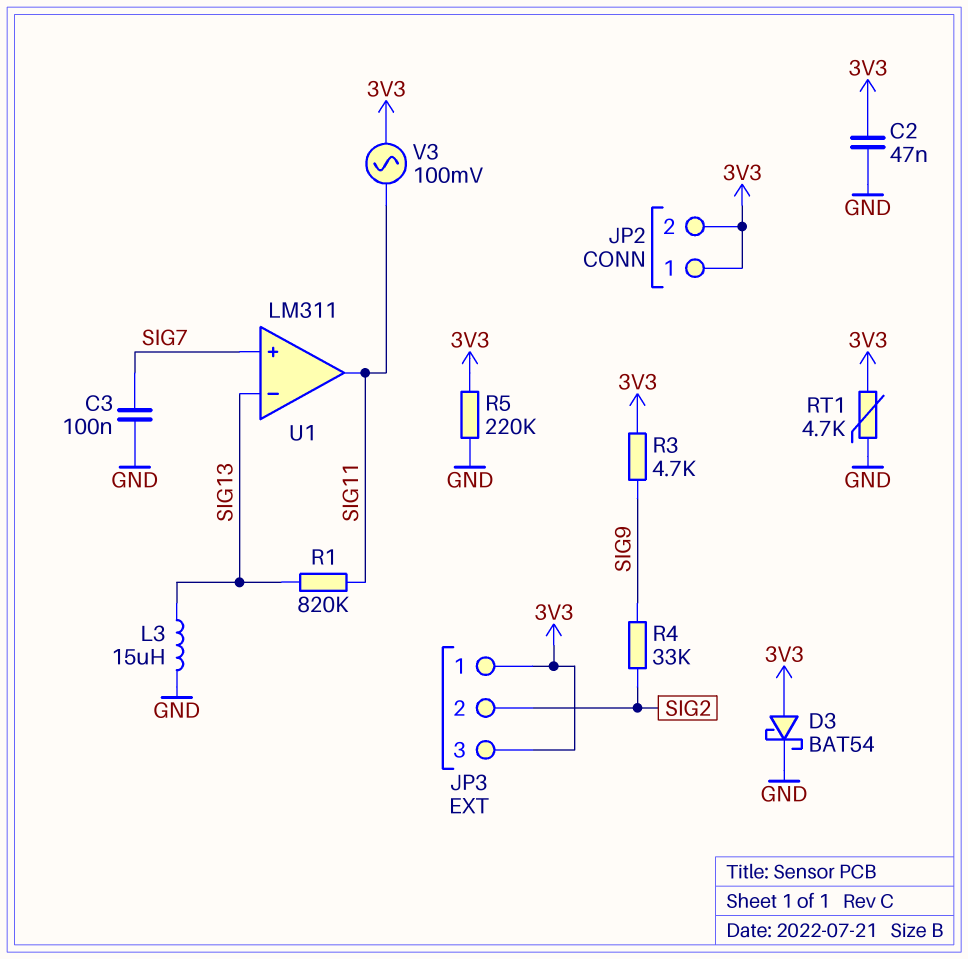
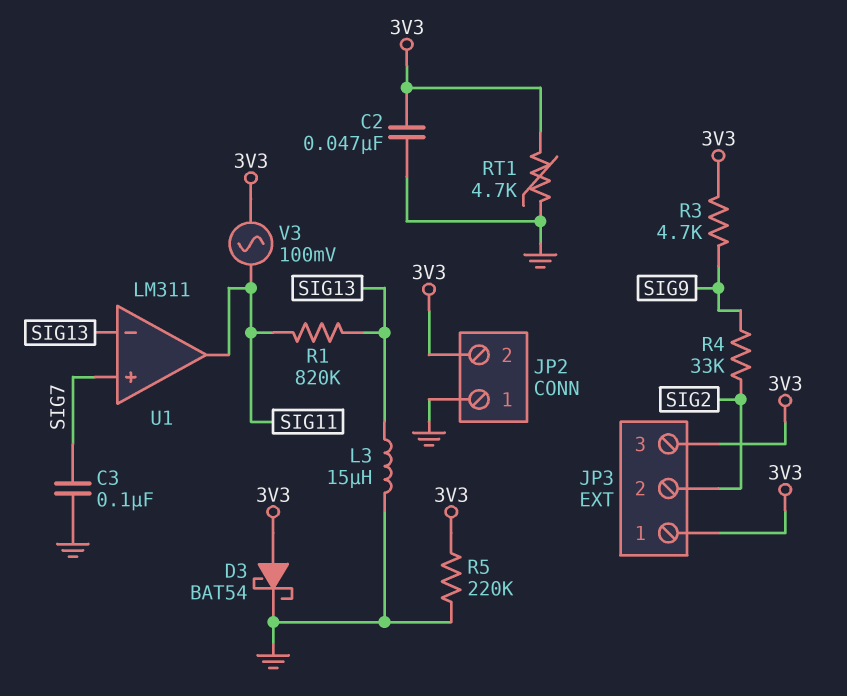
JP2 pin 1: 3V3 -> GND

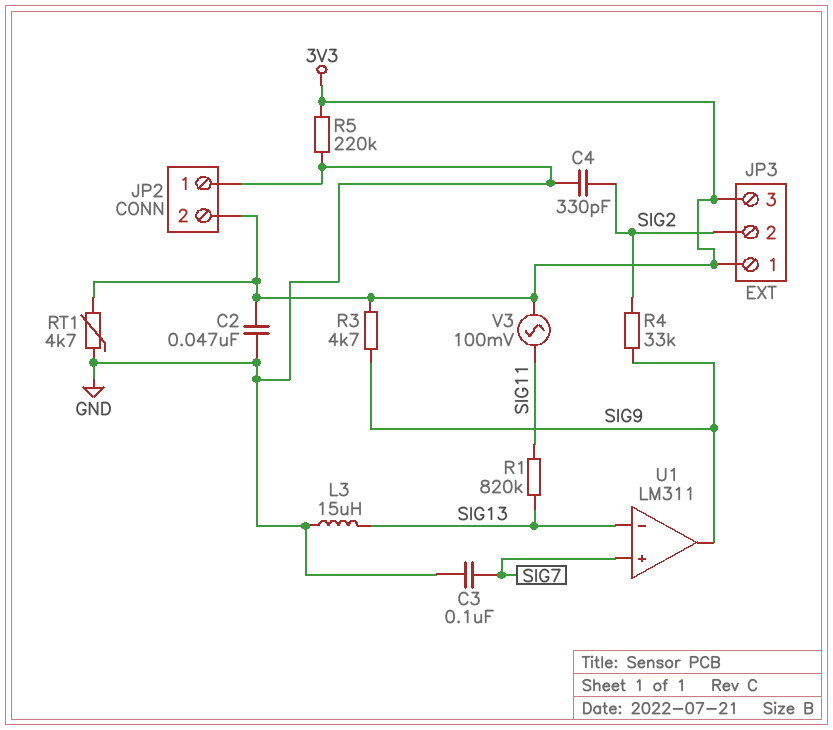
C4: none -> 330pF (GND, SIG2)
D3: schottky BAT54 (A 3V3, K GND) -> none
U1 pin out: SIG11 -> SIG9

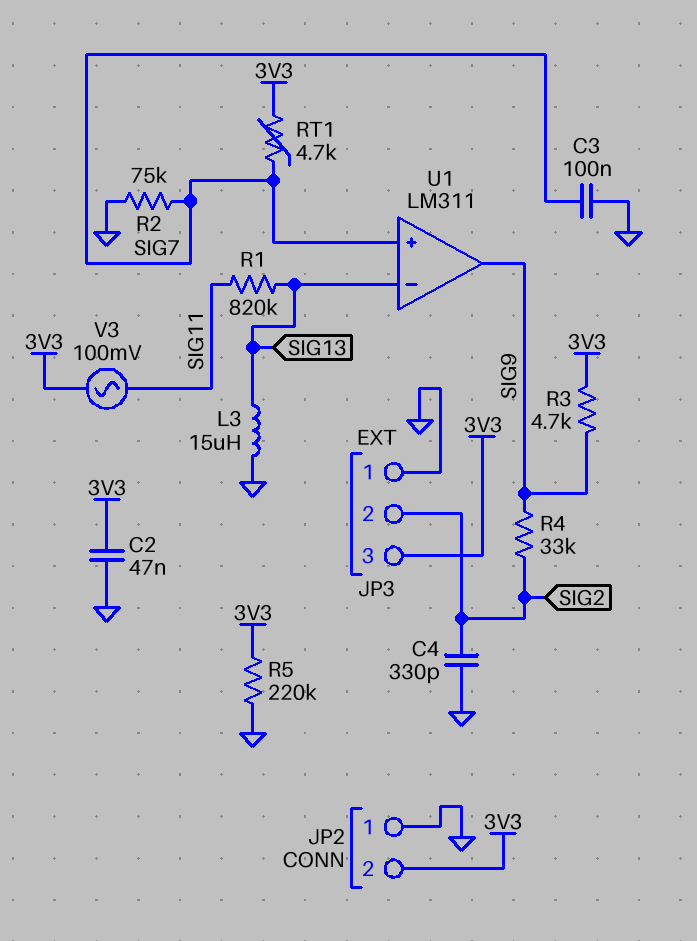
JP3 pin 1: 3V3 -> GND
R2: none -> 75k (GND, SIG7)
RT1: 4.7k (3V3, GND) -> 4.7k (3V3, SIG7)

